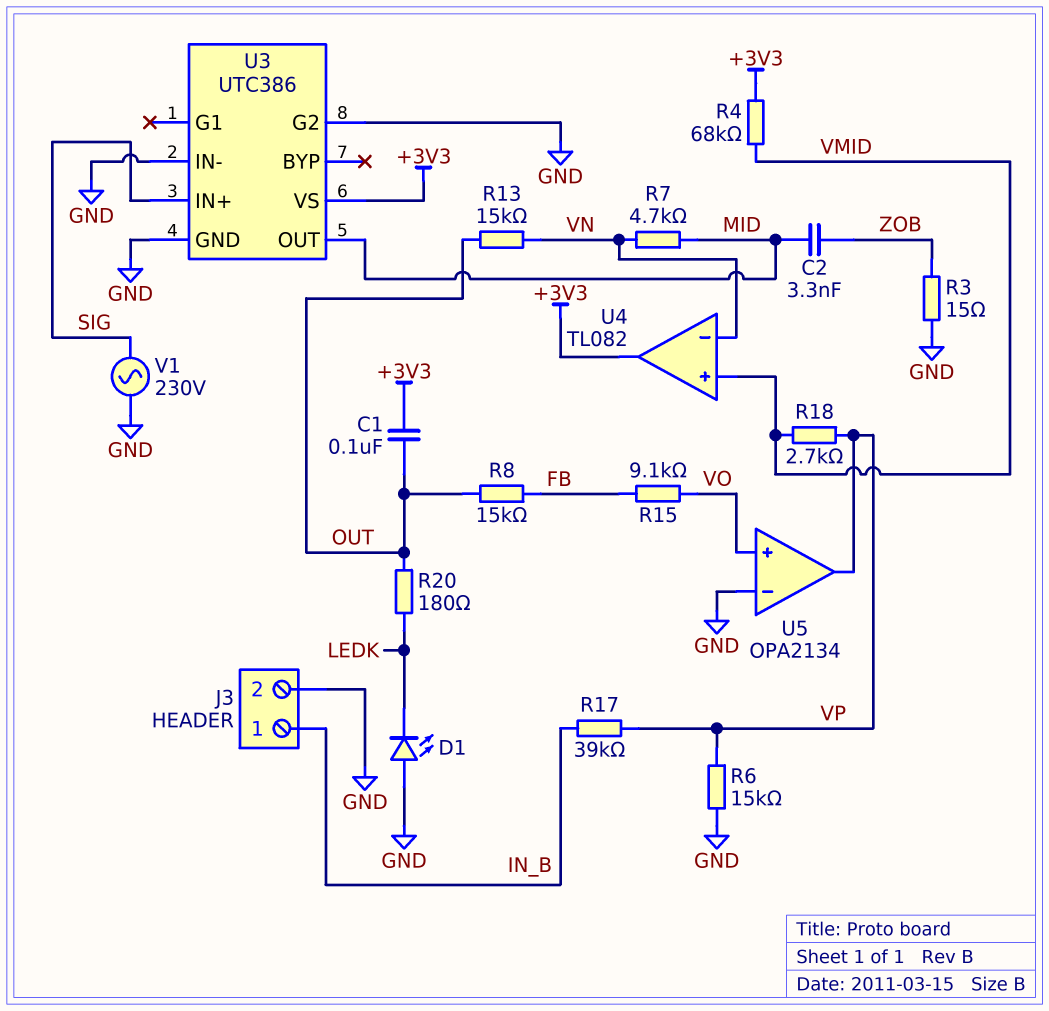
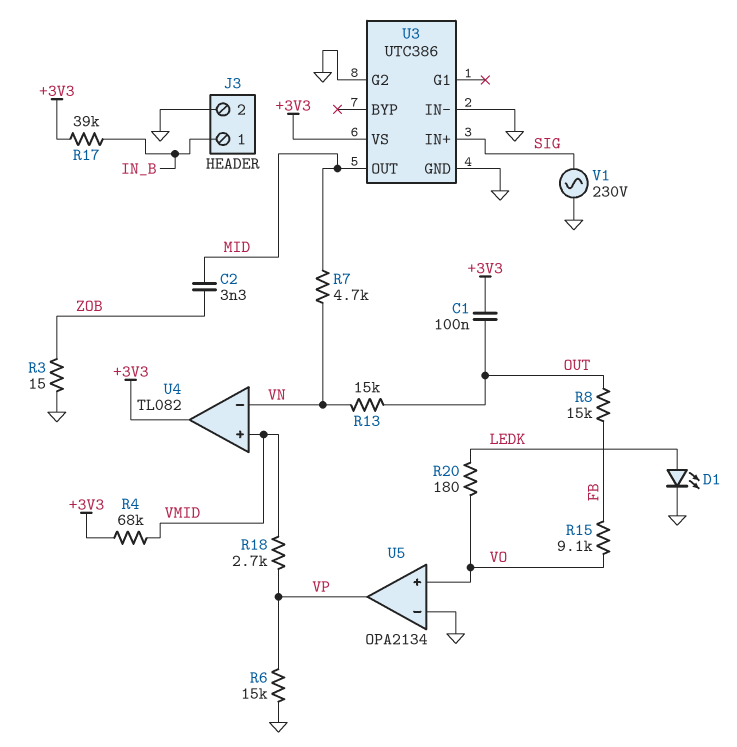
D1: LED (A GND, K LEDK) -> LED (A LEDK, K GND)
R17: 39k (IN_B, VP) -> 39k (+3V3, IN_B)
R20: 180 (LEDK, OUT) -> 180 (LEDK, VO)

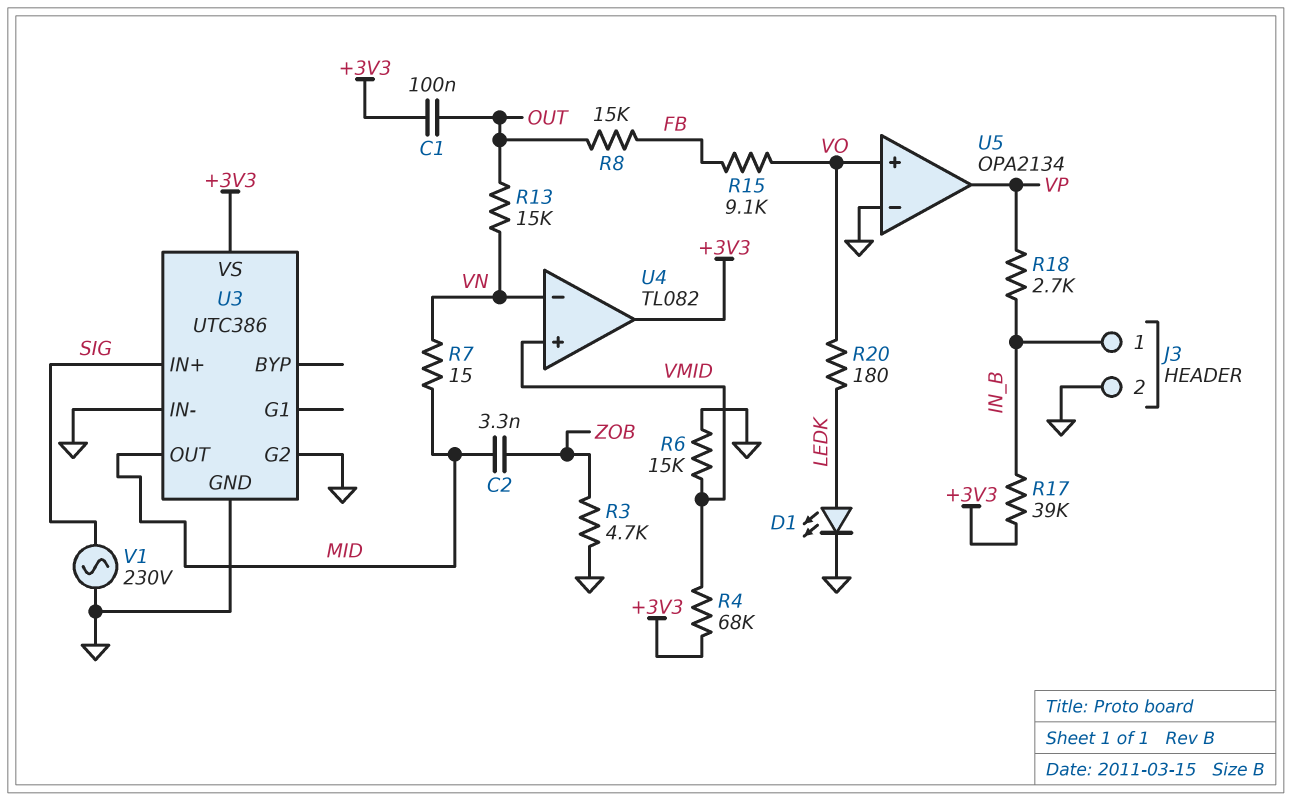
R3: 15 (GND, ZOB) -> 4.7k (GND, ZOB)
R6: 15k (GND, VP) -> 15k (GND, VMID)
R7: 4.7k (MID, VN) -> 15 (MID, VN)
R18: 2.7k (VMID, VP) -> 2.7k (IN_B, VP)

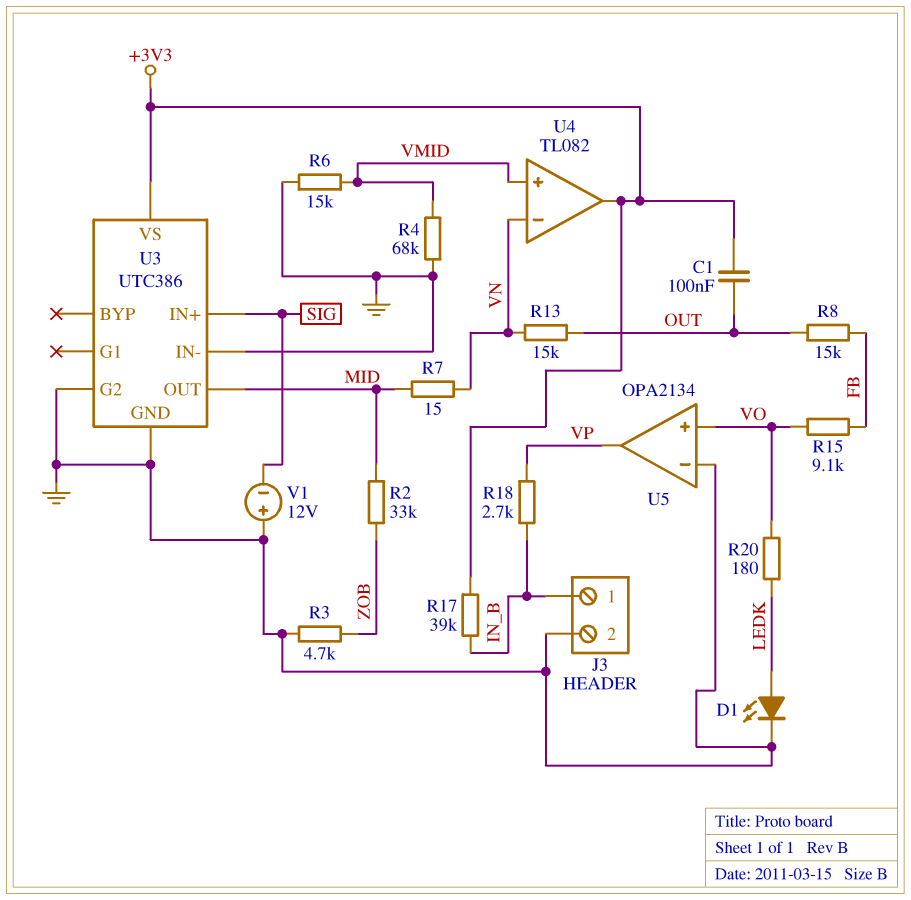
C2: 3.3nF (MID, ZOB) -> none
R2: none -> 33k (MID, ZOB)
R4: 68k (+3V3, VMID) -> 68k (GND, VMID)
V1: AC 230V (GND, SIG) -> 12V (plus GND, minus SIG)

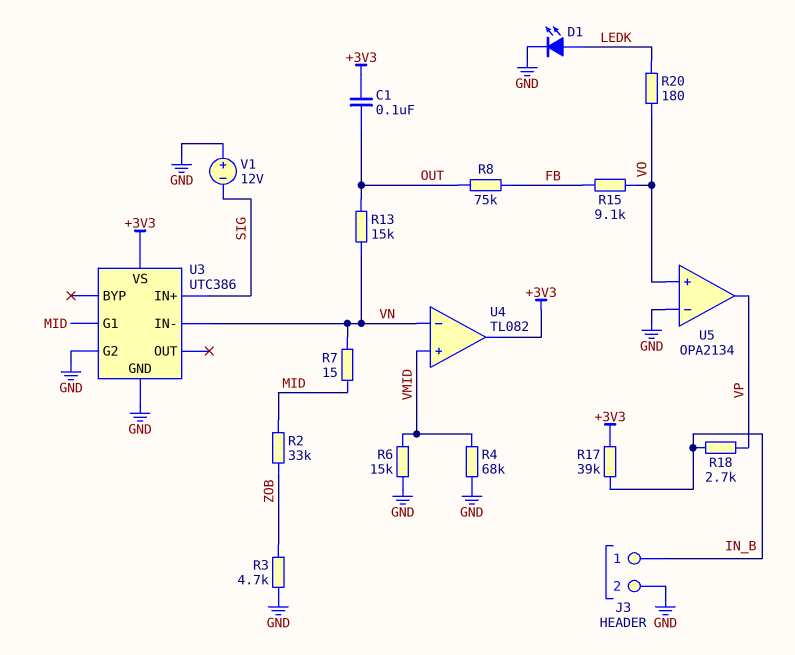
R8: 15k (FB, OUT) -> 75k (FB, OUT)
U3 pin G1: none -> MID
U3 pin IN-: GND -> VN
U3 pin OUT: MID -> none

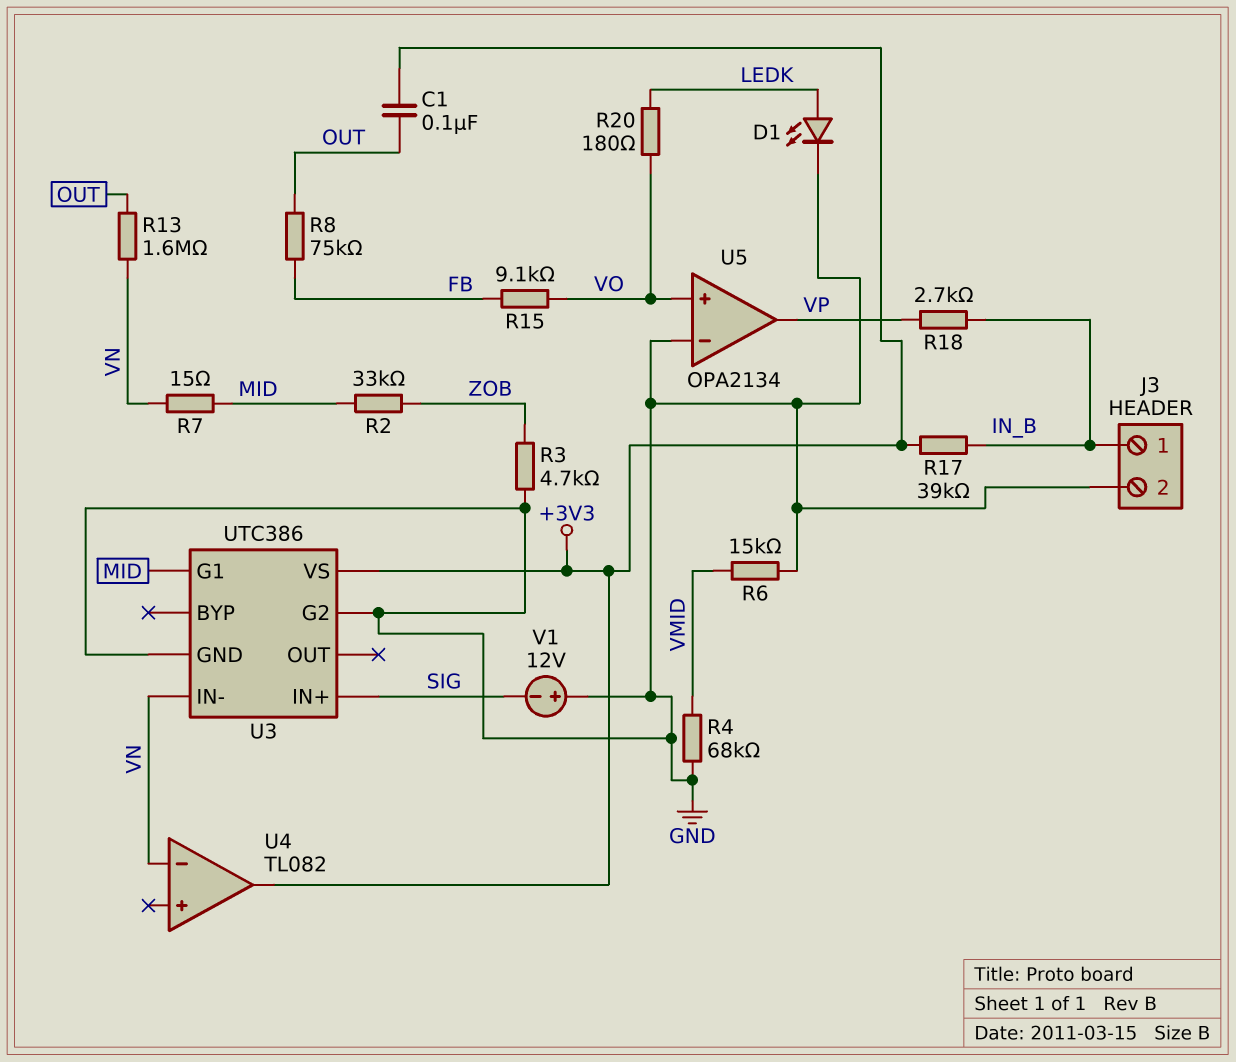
R13: 15k (OUT, VN) -> 1.6M (OUT, VN)
U4 pin in+: VMID -> none

